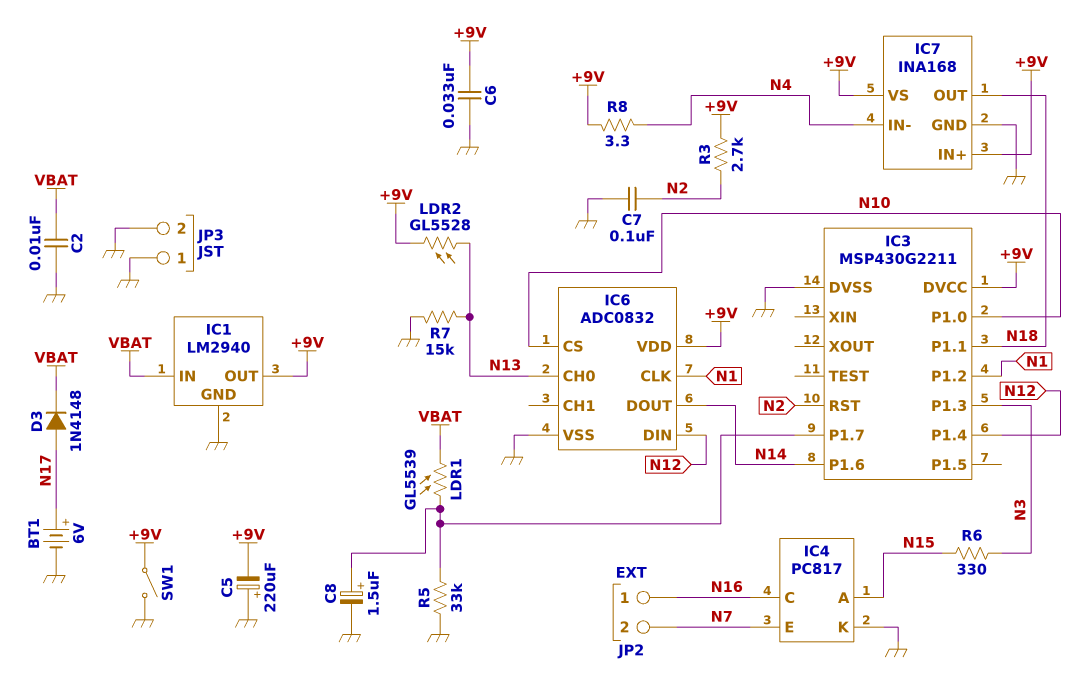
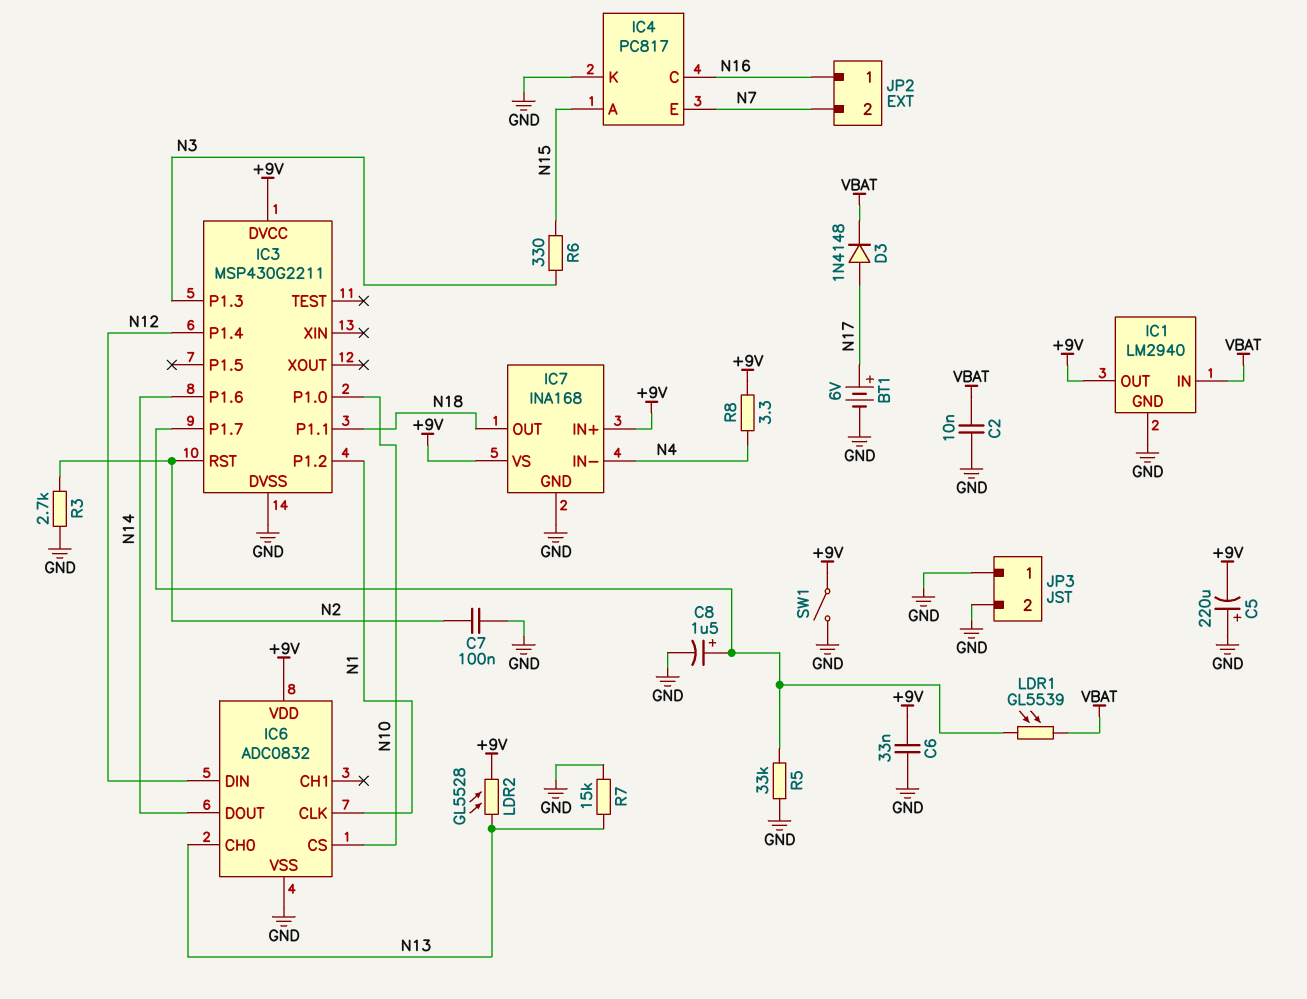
R3: 2.7k (+9V, N2) -> 2.7k (GND, N2)

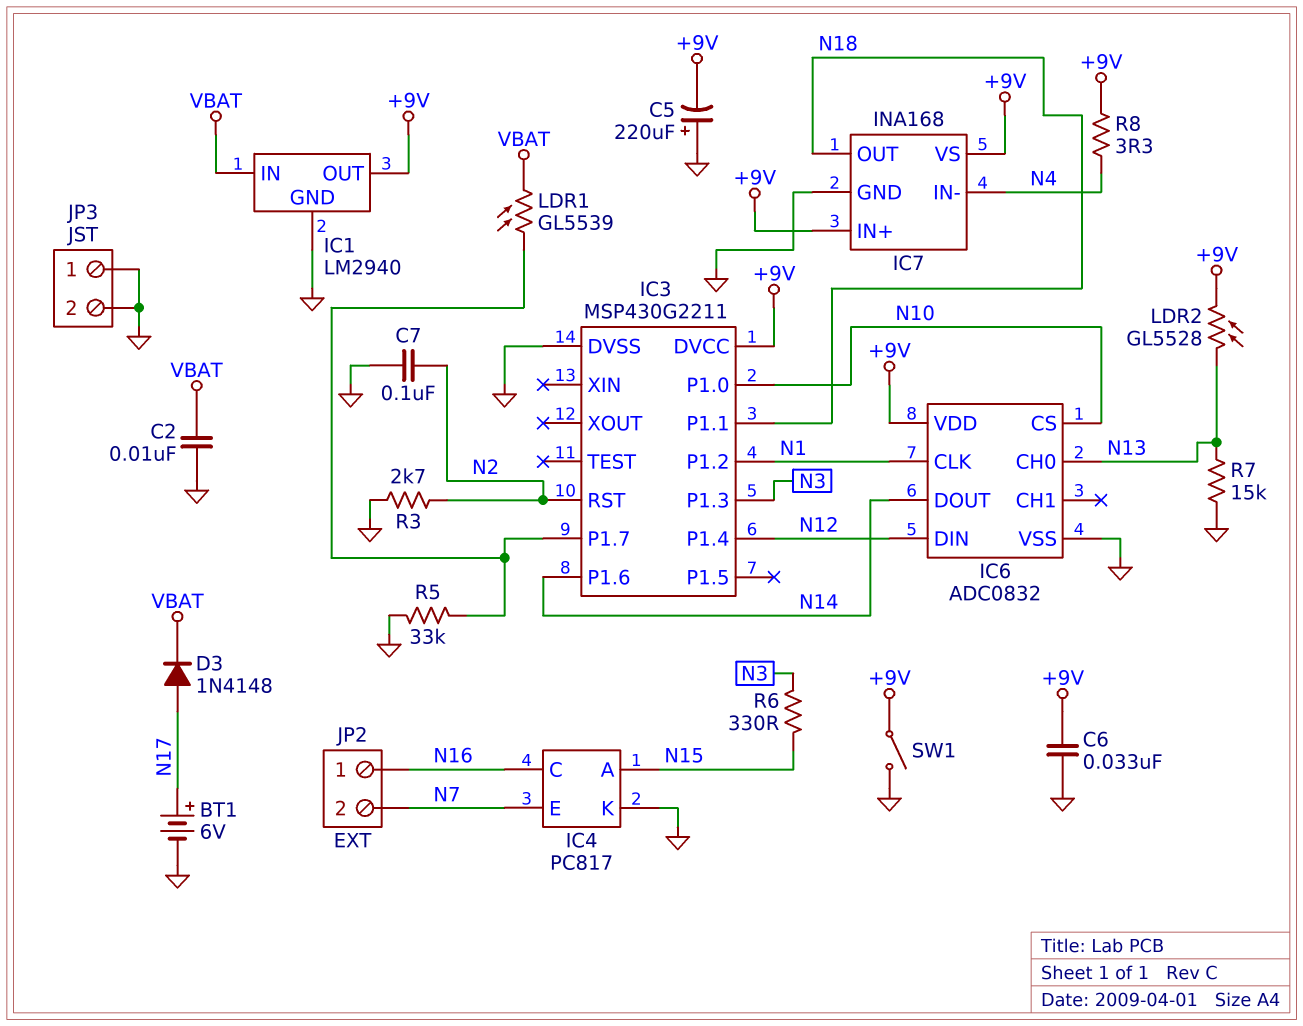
C8: 1.5uF (plus IC3/P1.7, minus GND) -> none

